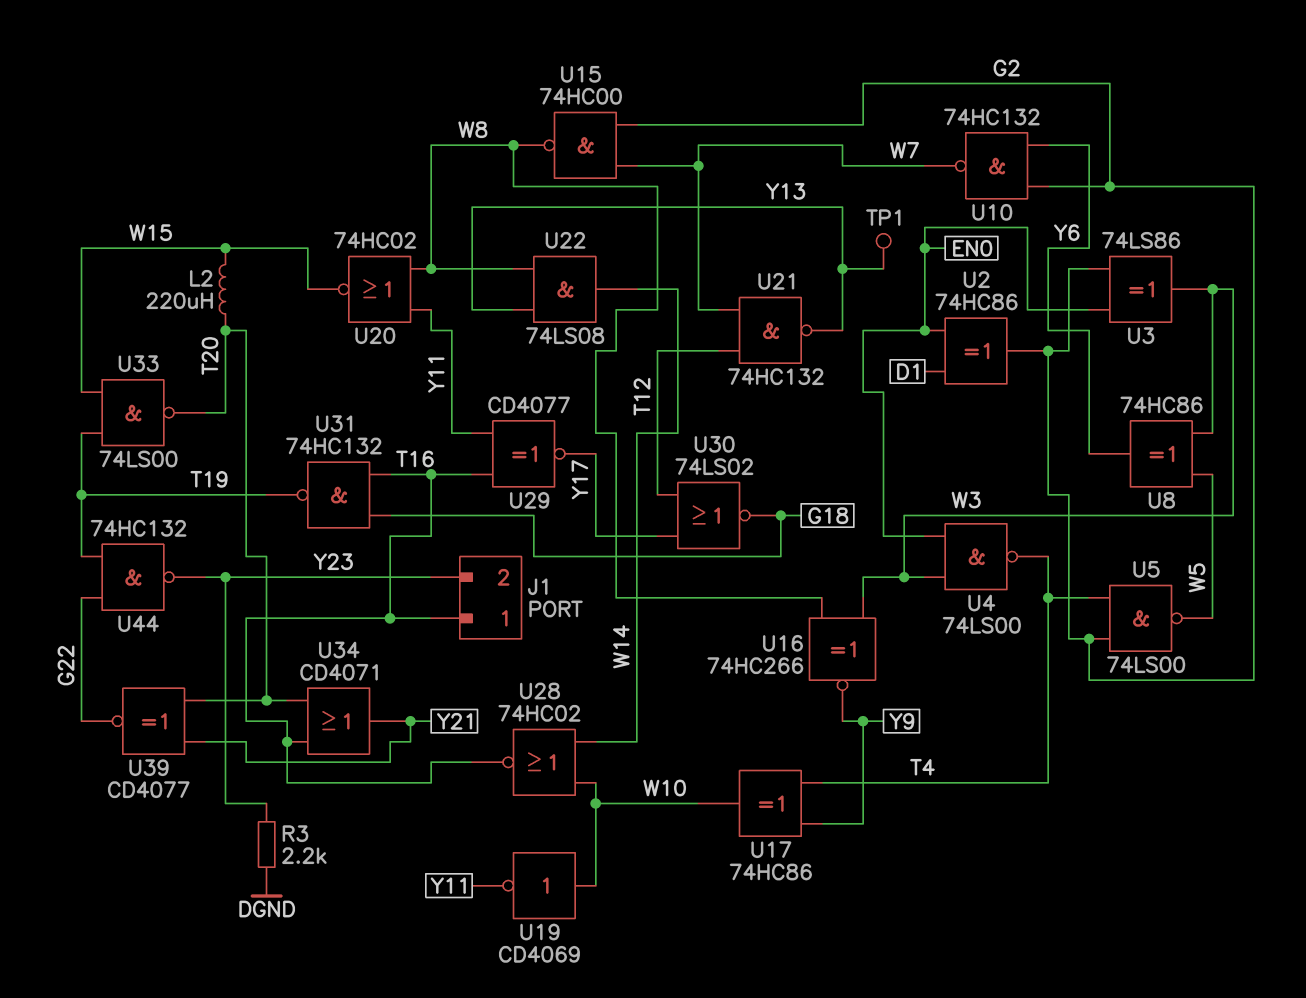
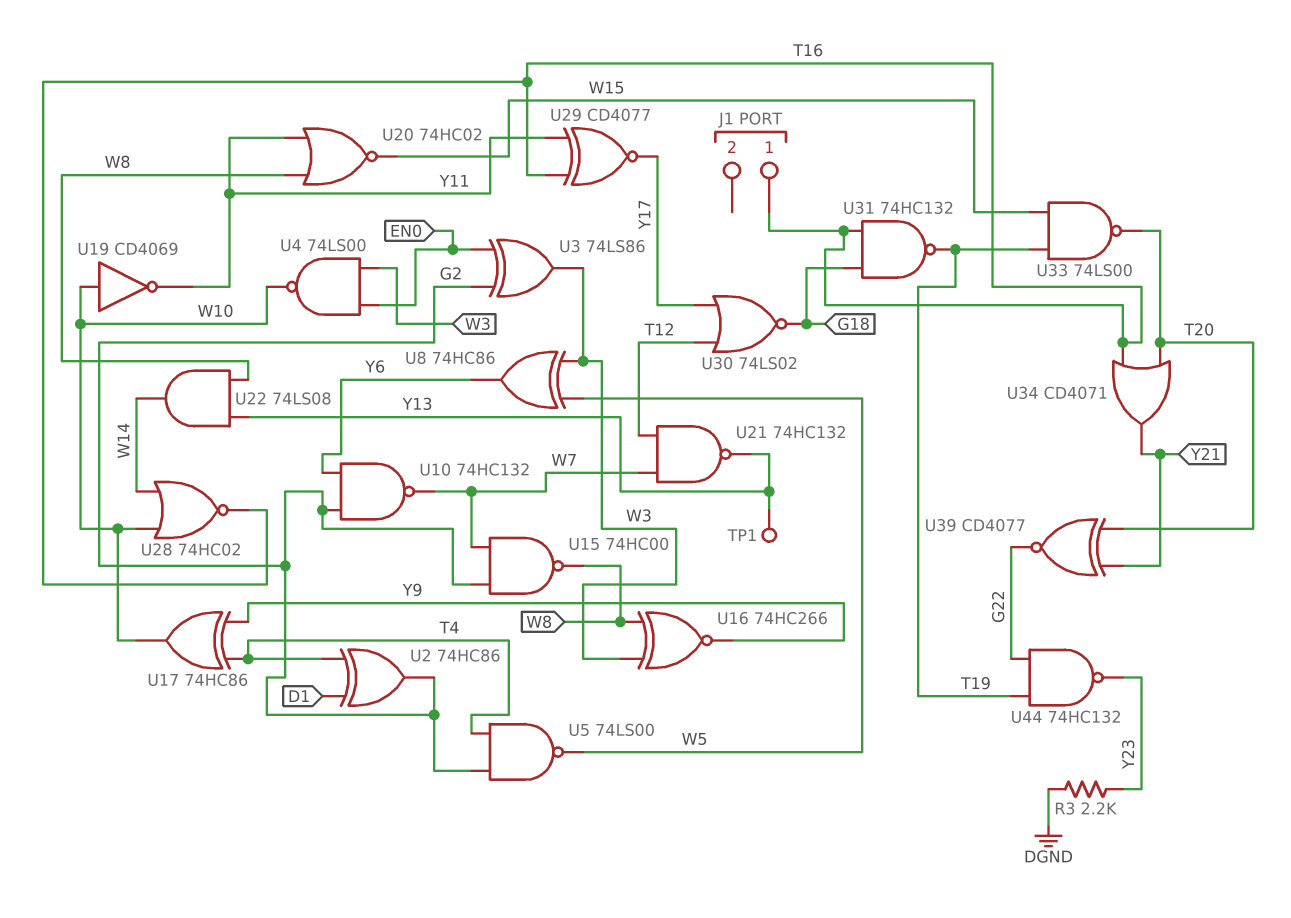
J1 pin 2: Y23 -> none
L2: 220uH (T20, W15) -> none
U2: XOR 74HC86 (in D1, in EN0, out G2) -> XOR 74HC86 (in D1, in T4, out G2)
U4: NAND 74LS00 (in EN0, in W3, out T4) -> NAND 74LS00 (in EN0, in W3, out W10)

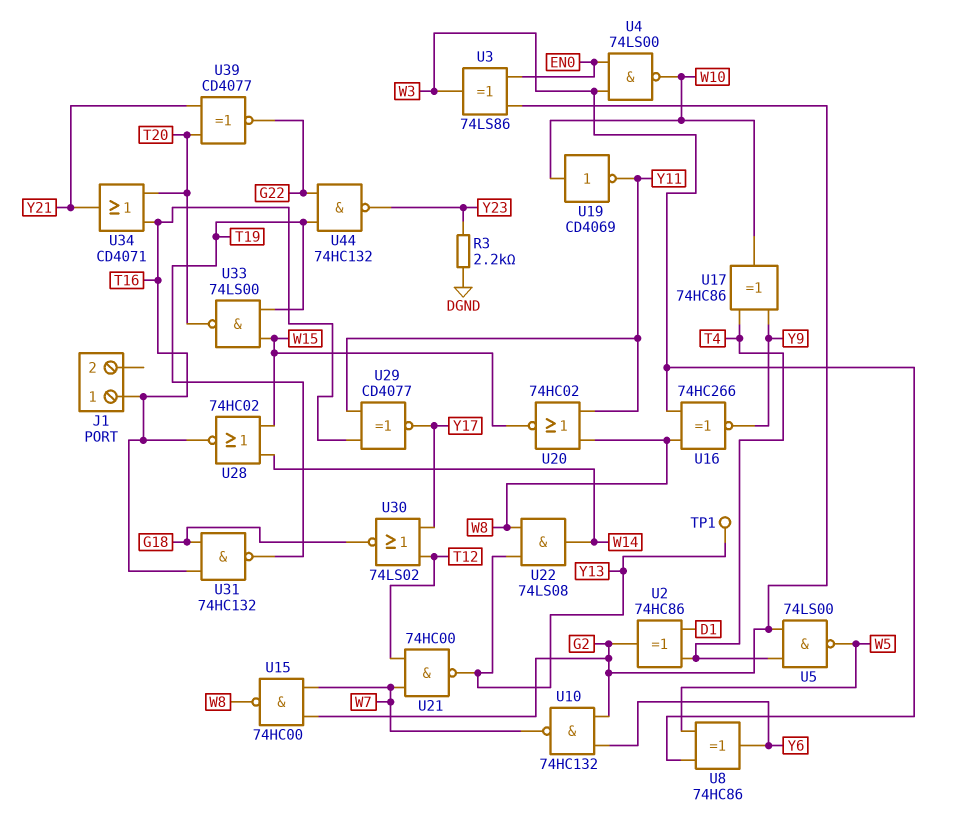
U21: NAND 74HC132 (in T12, in W7, out Y13) -> NAND 74HC00 (in T12, in W7, out Y13)
U28: NOR 74HC02 (in W10, in W14, out T16) -> NOR 74HC02 (in W14, in W15, out T16)

